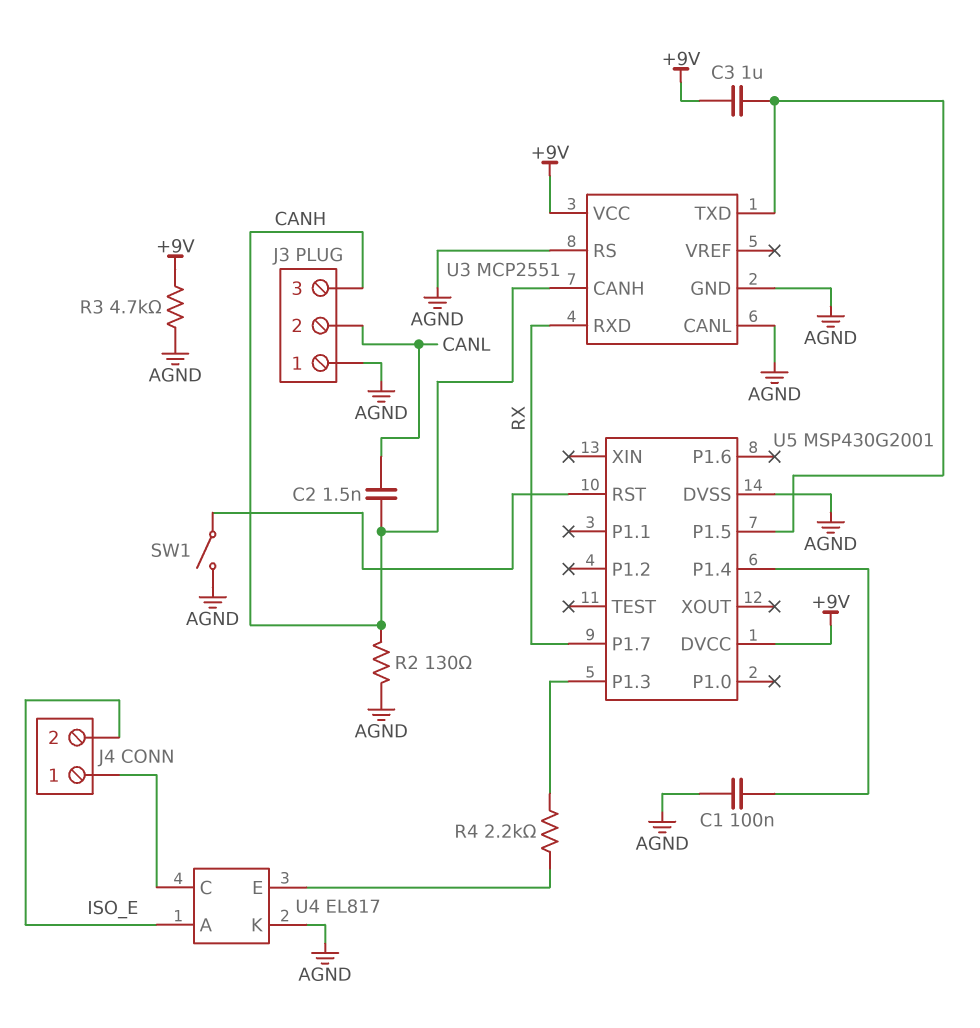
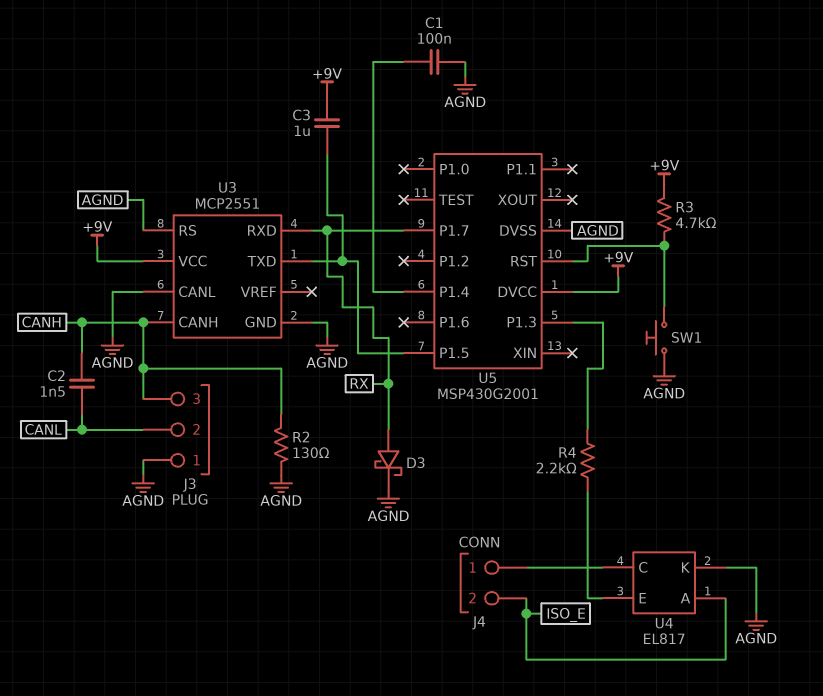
D3: none -> schottky (A RX, K AGND)
R3: 4.7k (+9V, AGND) -> 4.7k (+9V, U5/RST)
SW1: switch (AGND, U5/RST) -> button (AGND, U5/RST)

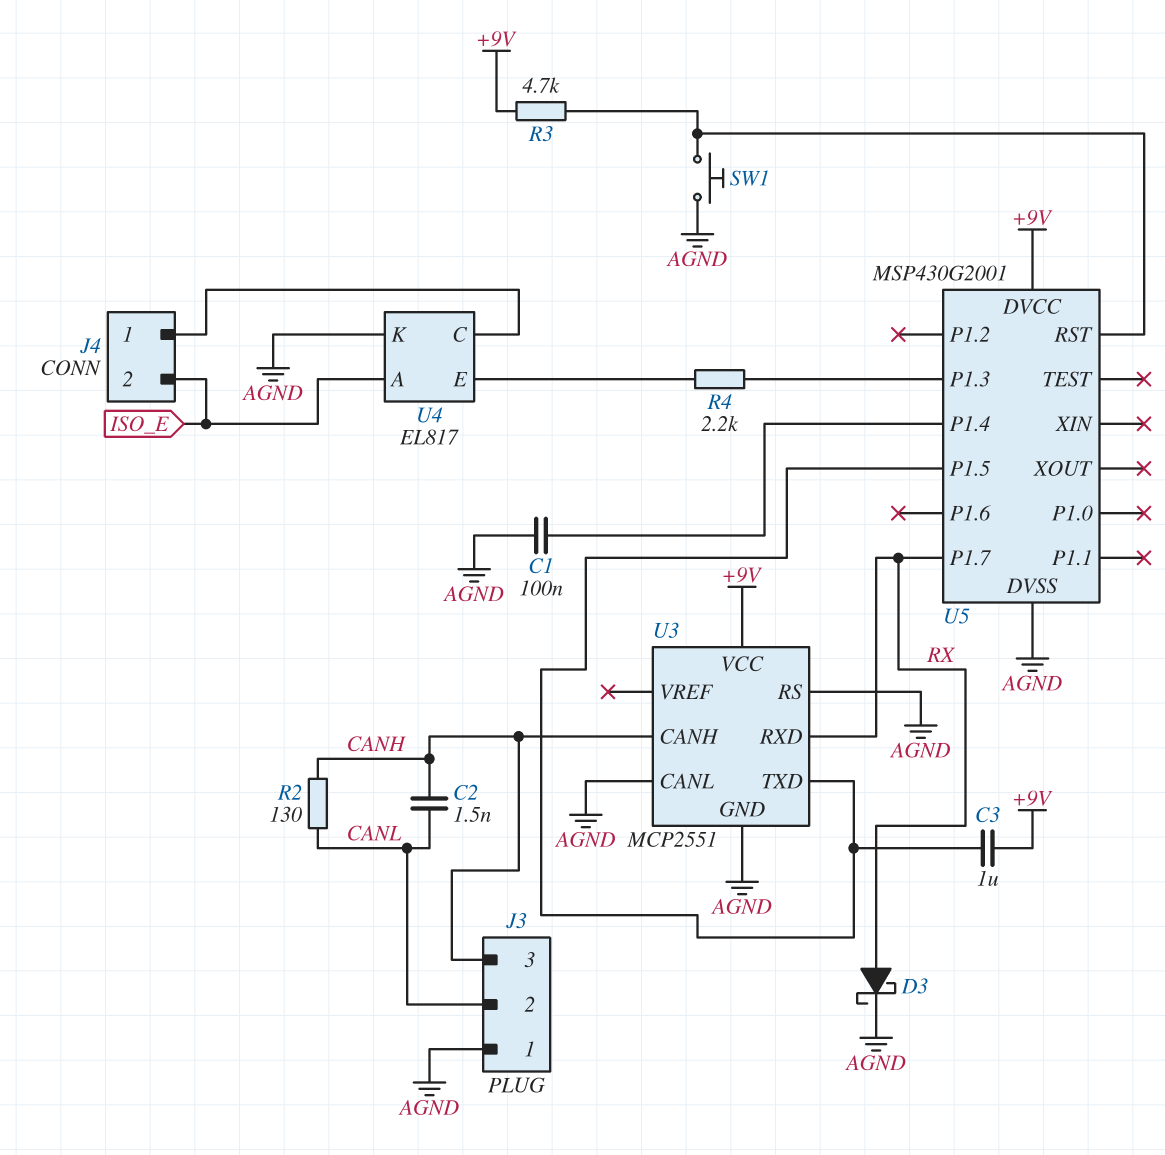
R2: 130 (AGND, CANH) -> 130 (CANH, CANL)

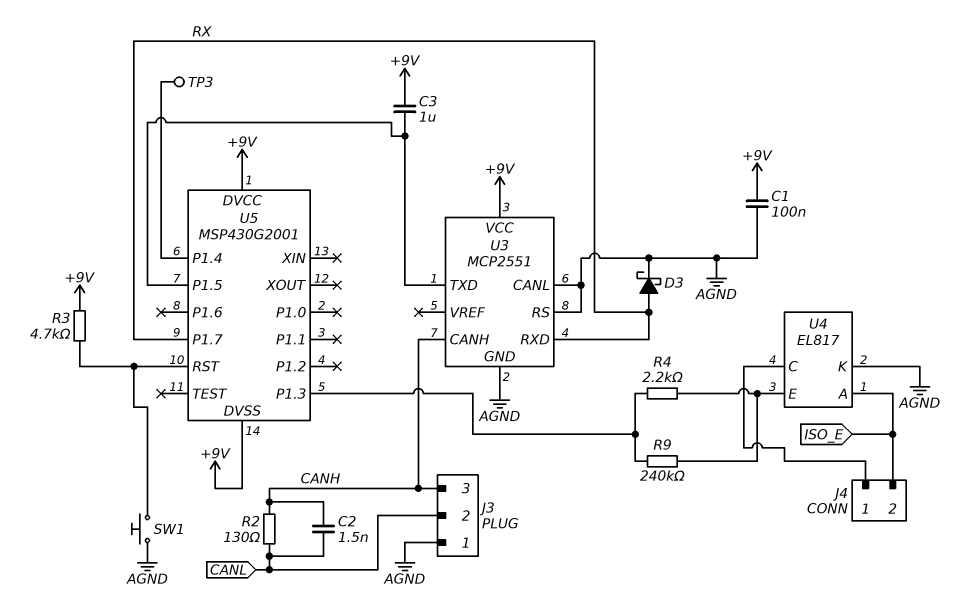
C1: 100nF (AGND, U5/P1.4) -> 100nF (+9V, AGND)
R9: none -> 240k (U4/E, U5/P1.3)
TP3: none -> test point (U5/P1.4)
U5 pin DVSS: AGND -> +9V

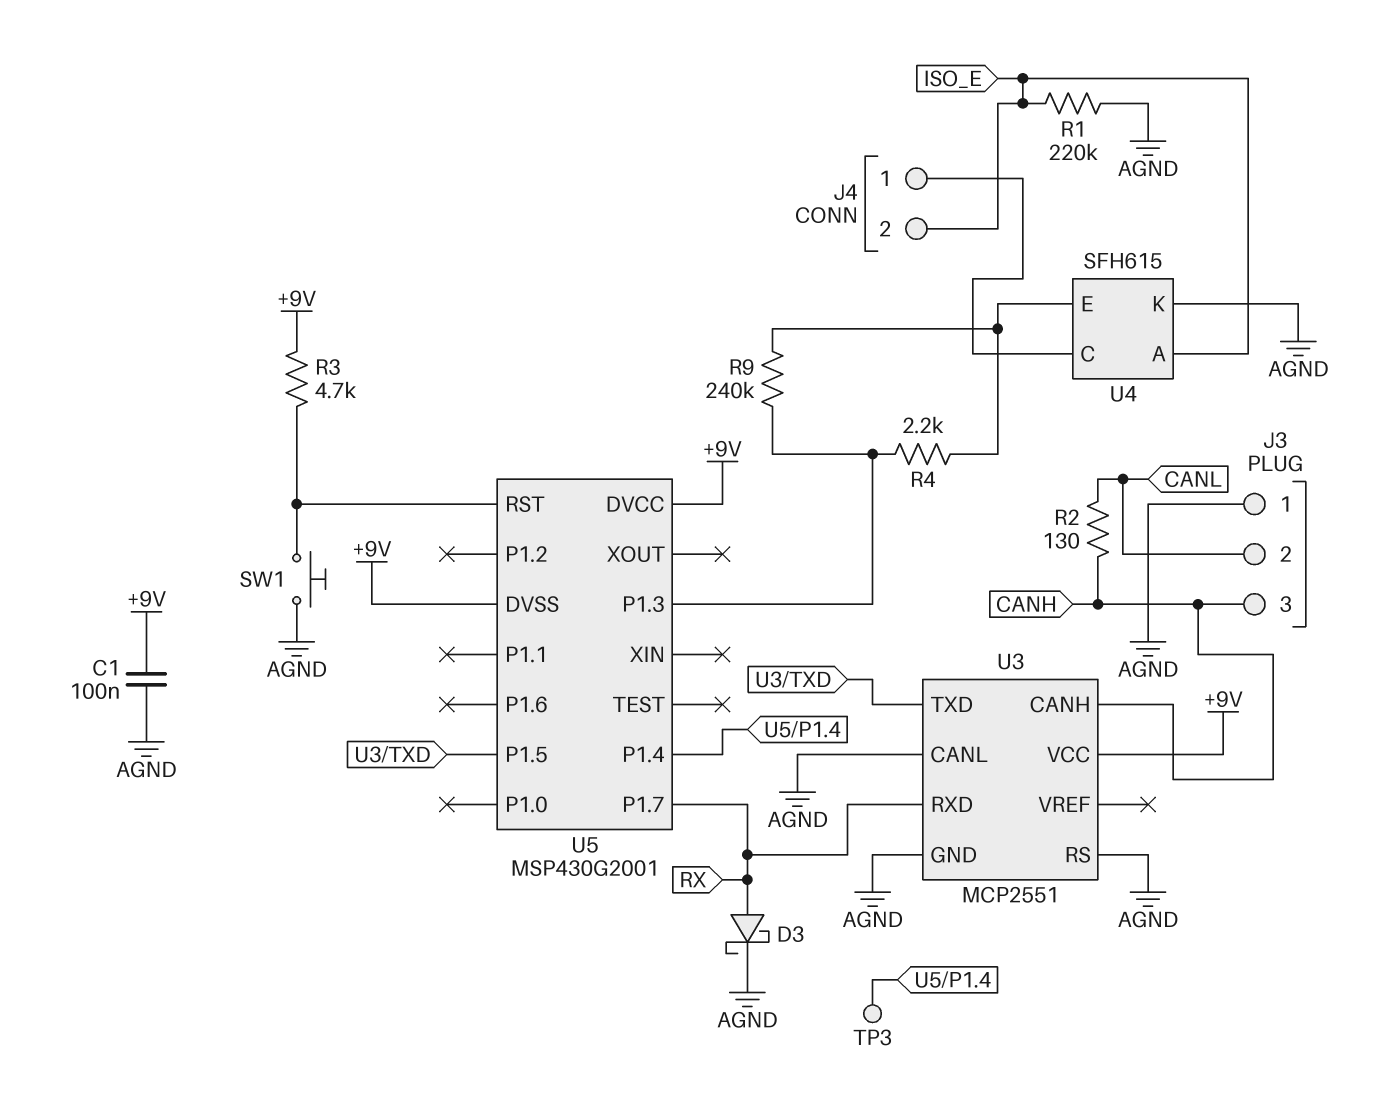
C2: 1.5nF (CANH, CANL) -> none
C3: 1uF (+9V, U3/TXD) -> none
R1: none -> 220k (AGND, ISO_E)
U4: EL817 -> SFH615

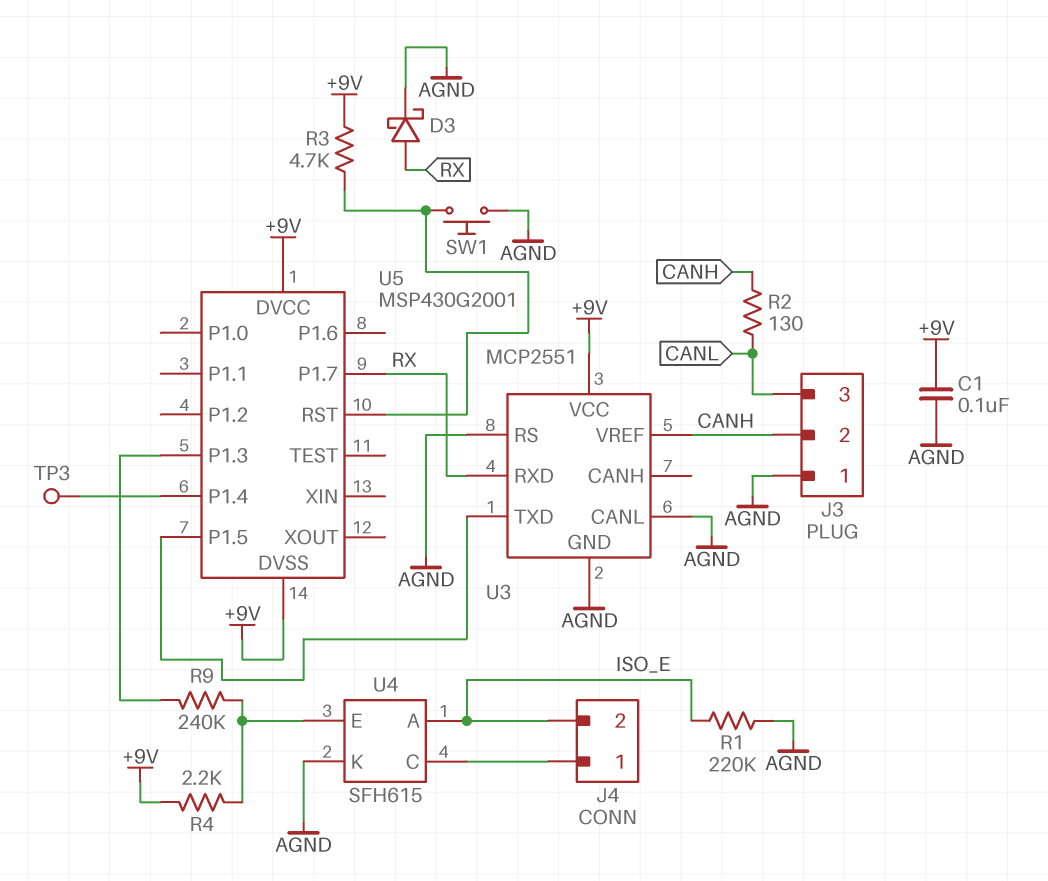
J3 pin 2: CANL -> CANH
J3 pin 3: CANH -> CANL
R4: 2.2k (U4/E, U5/P1.3) -> 2.2k (+9V, U4/E)
U3 pin CANH: CANH -> none
U3 pin VREF: none -> CANH

